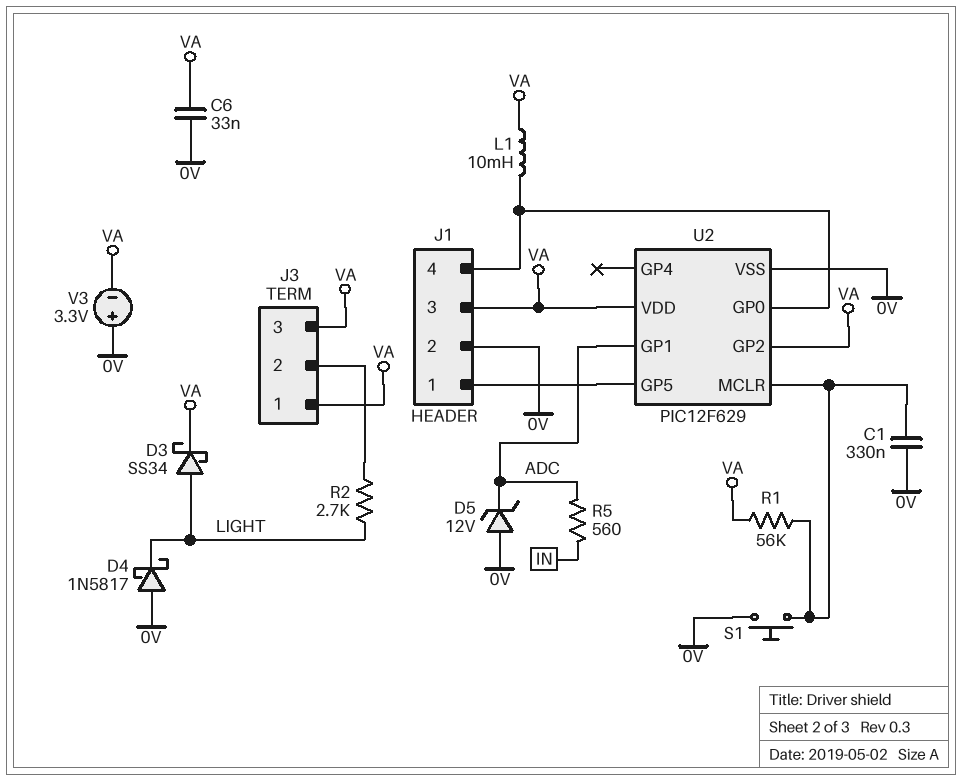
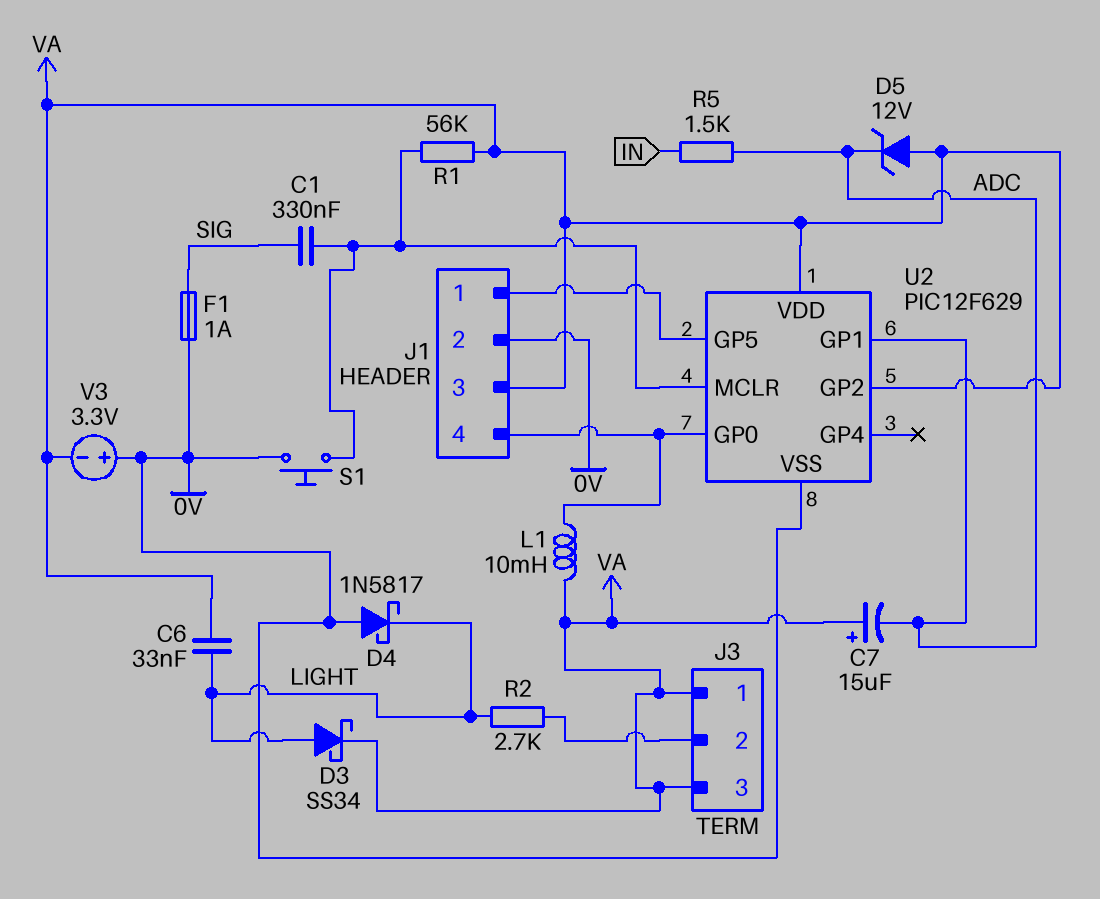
C1: 330nF (0V, U2/MCLR) -> 330nF (SIG, U2/MCLR)
C6: 33nF (0V, VA) -> 33nF (LIGHT, VA)
C7: none -> 15uF (plus VA, minus ADC)
D5: zener 12V (A 0V, K ADC) -> zener 12V (A VA, K ADC)
F1: none -> 1A (0V, SIG)
R5: 560 (ADC, IN) -> 1.5k (ADC, IN)

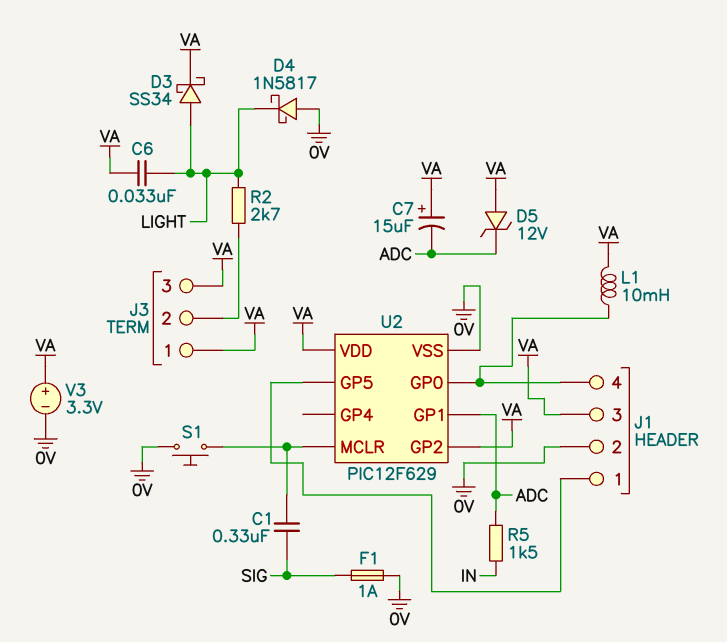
R1: 56k (U2/MCLR, VA) -> none
V3: 3.3V (plus 0V, minus VA) -> 3.3V (plus VA, minus 0V)

